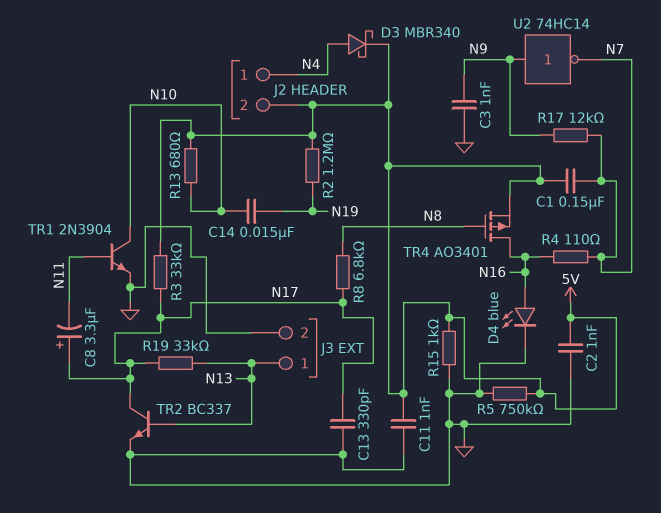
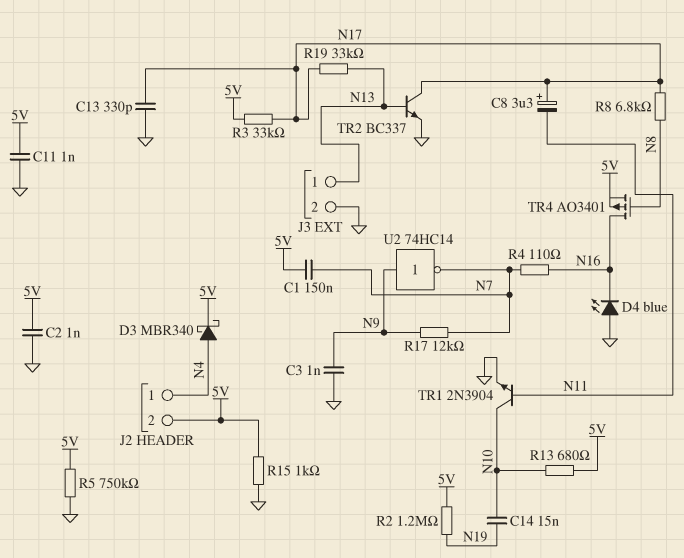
D4: LED blue (A N16, K GND) -> LED blue (A GND, K N16)

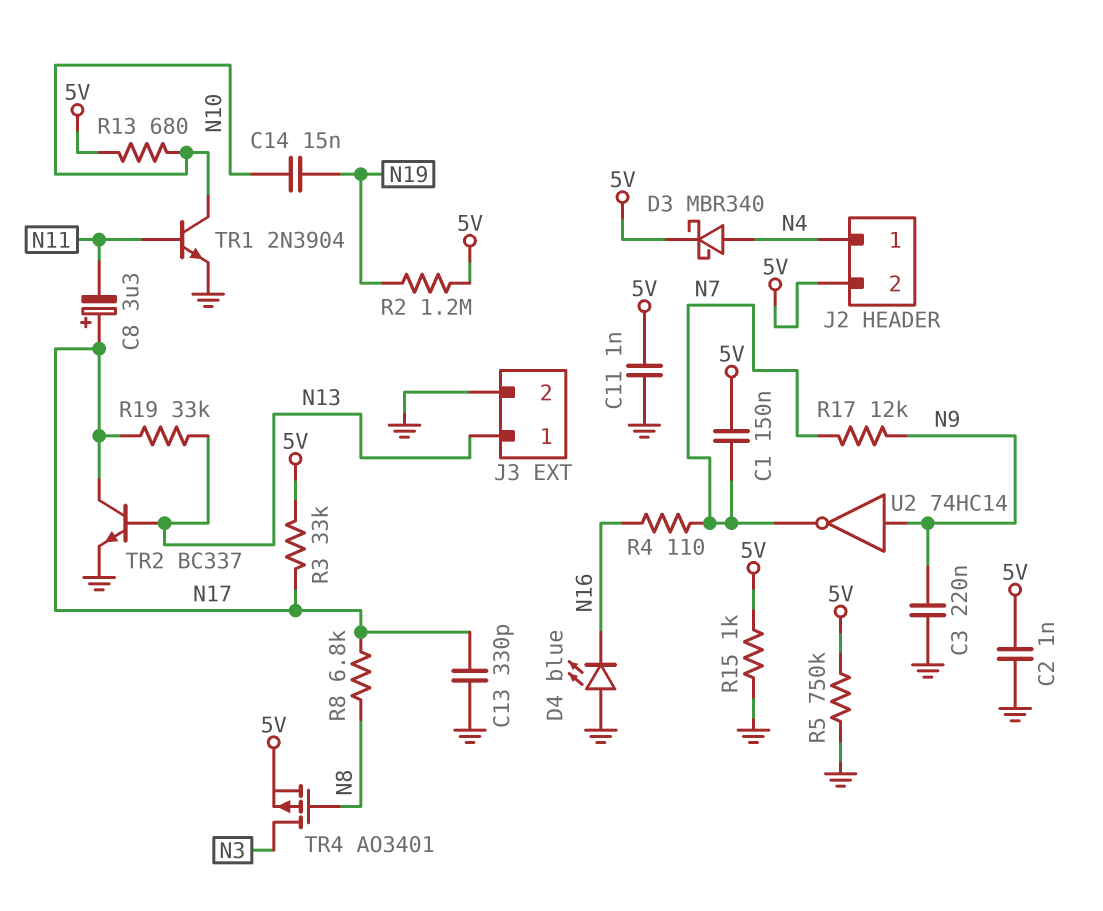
C3: 1nF (GND, N9) -> 220nF (GND, N9)
TR4: PMOS AO3401 (G N8, D N16, S 5V) -> PMOS AO3401 (G N8, D N3, S 5V)

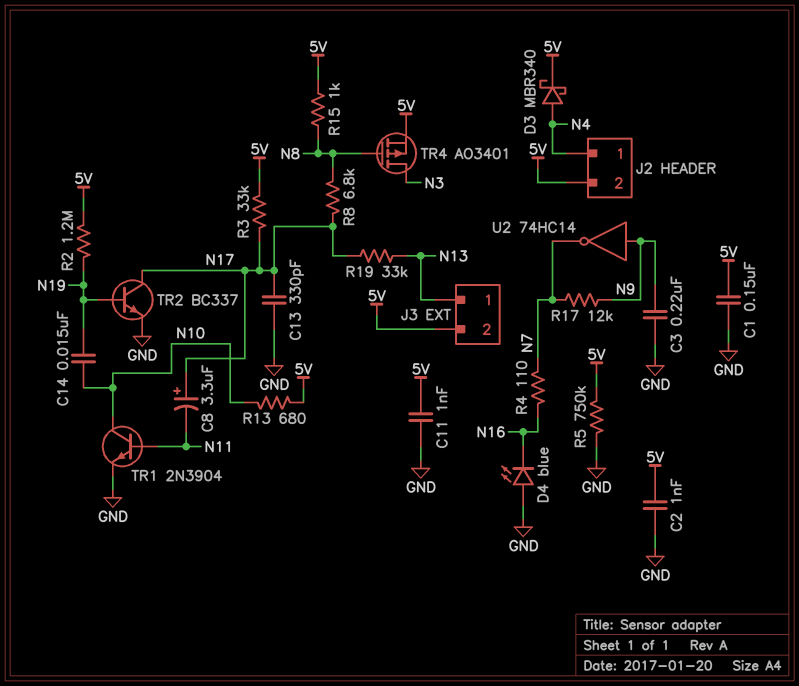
C1: 150nF (5V, N7) -> 150nF (5V, GND)
J3 pin 2: GND -> 5V
R15: 1k (5V, GND) -> 1k (5V, N8)
TR2: NPN BC337 (B N13, C N17, E GND) -> NPN BC337 (B N19, C N17, E GND)

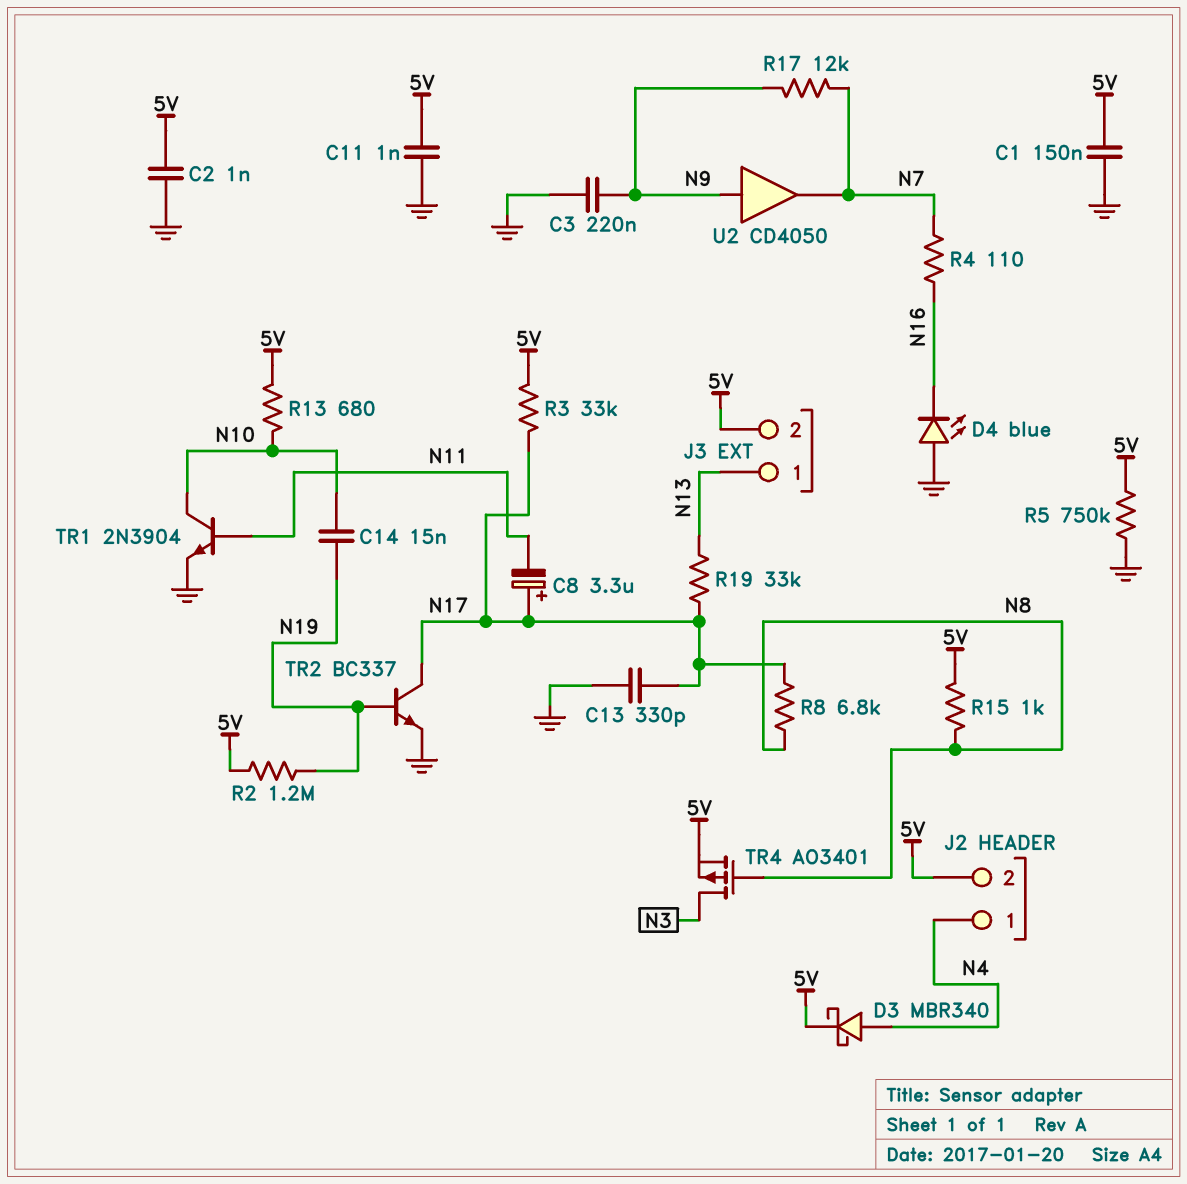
U2: NOT 74HC14 (in N9, out N7) -> buffer CD4050 (in N9, out N7)

